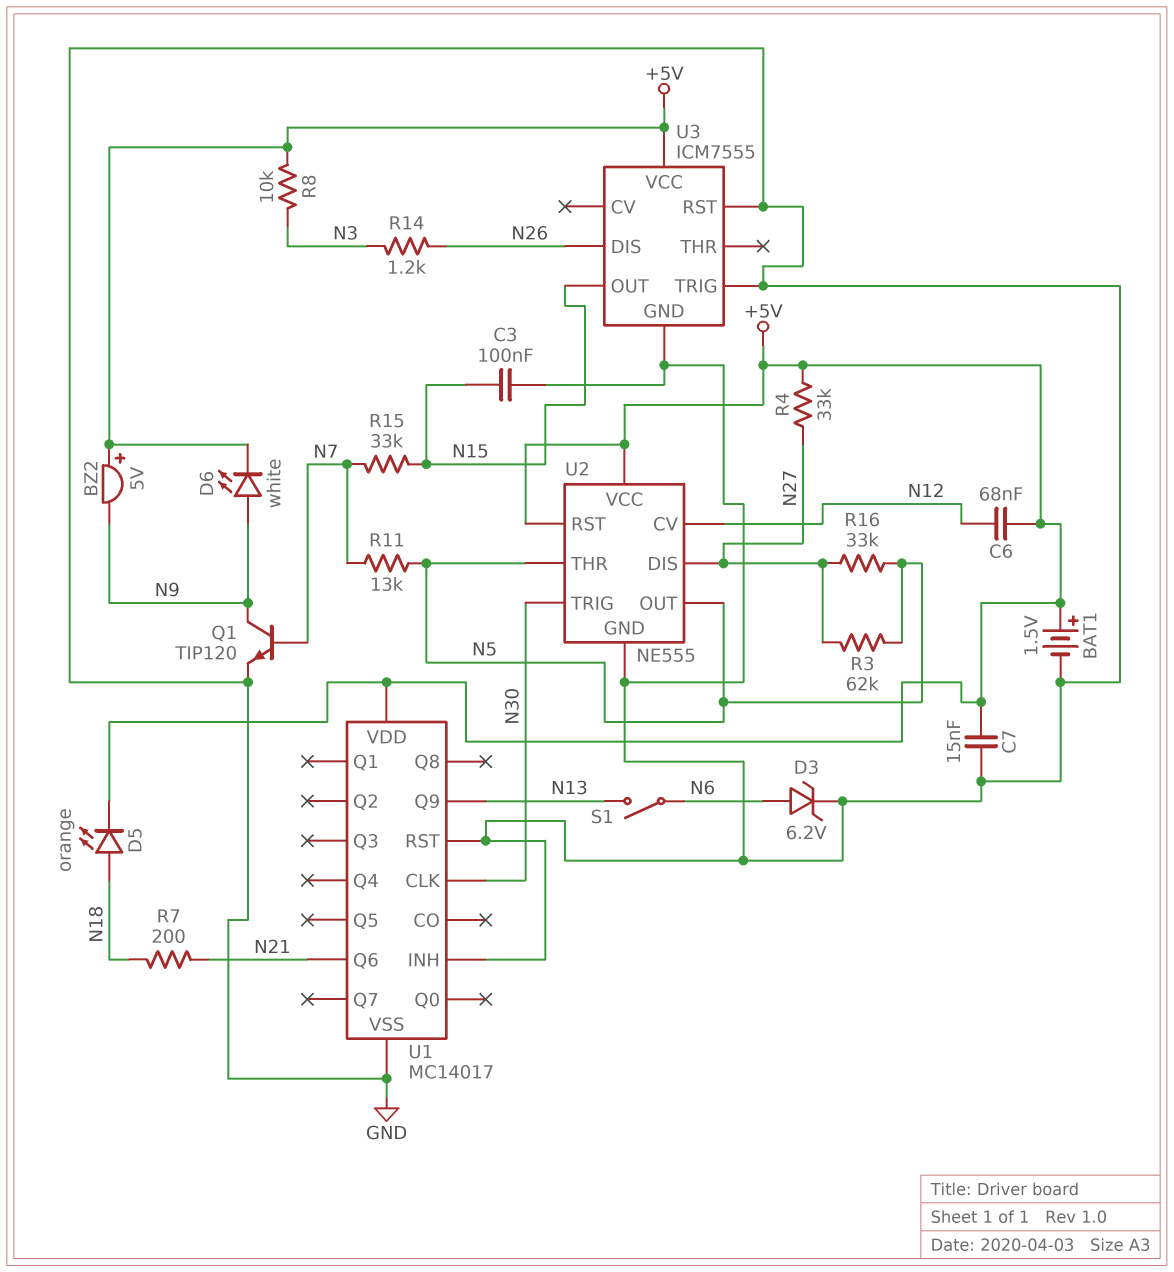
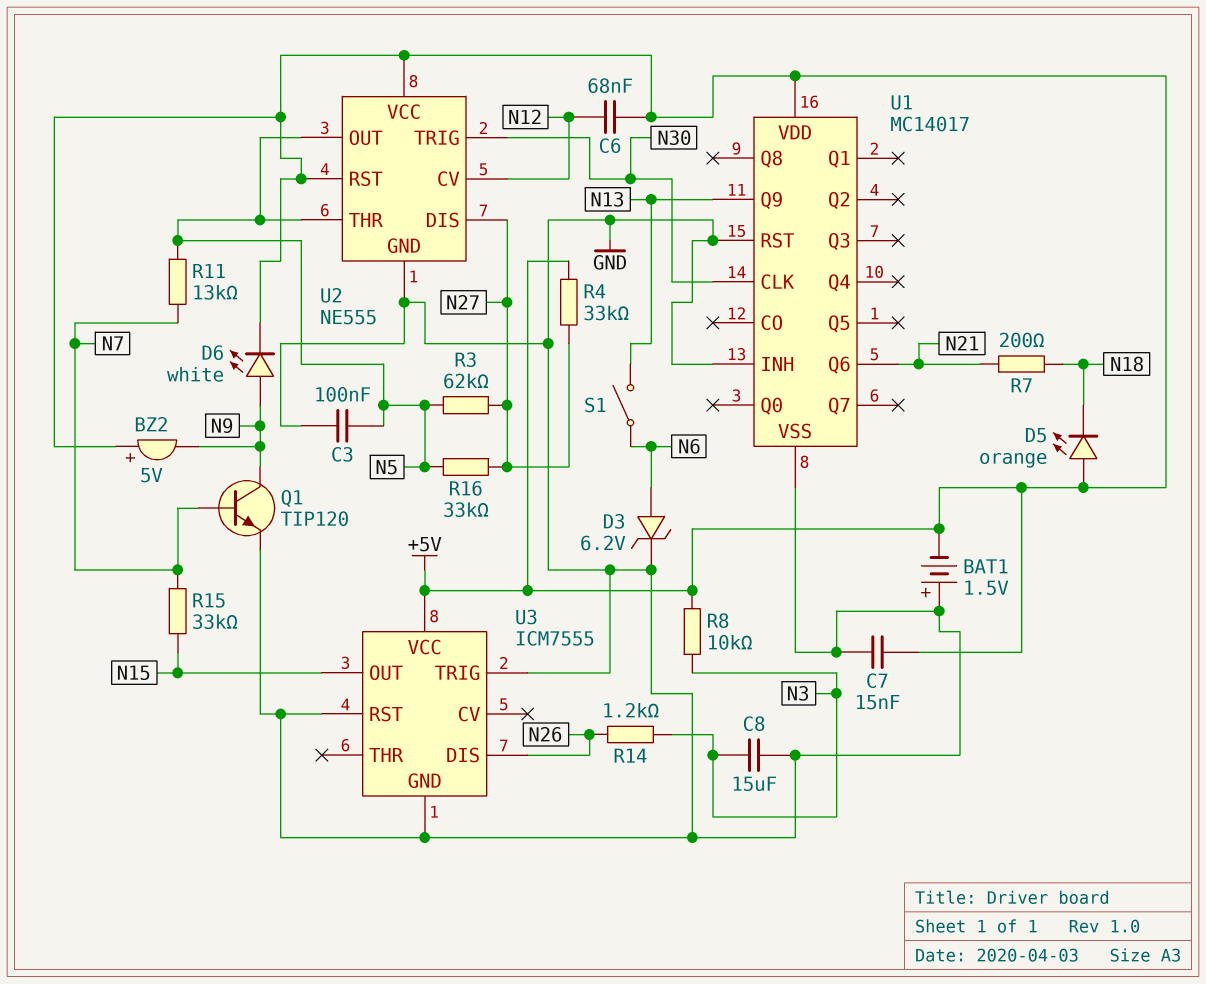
BAT1: 1.5V (plus +5V, minus GND) -> 1.5V (plus GND, minus +5V)
C3: 100nF (GND, N15) -> 100nF (GND, N5)
C8: none -> 15uF (GND, N3)
D5: LED orange (A N18, K +5V) -> LED orange (A +5V, K N18)

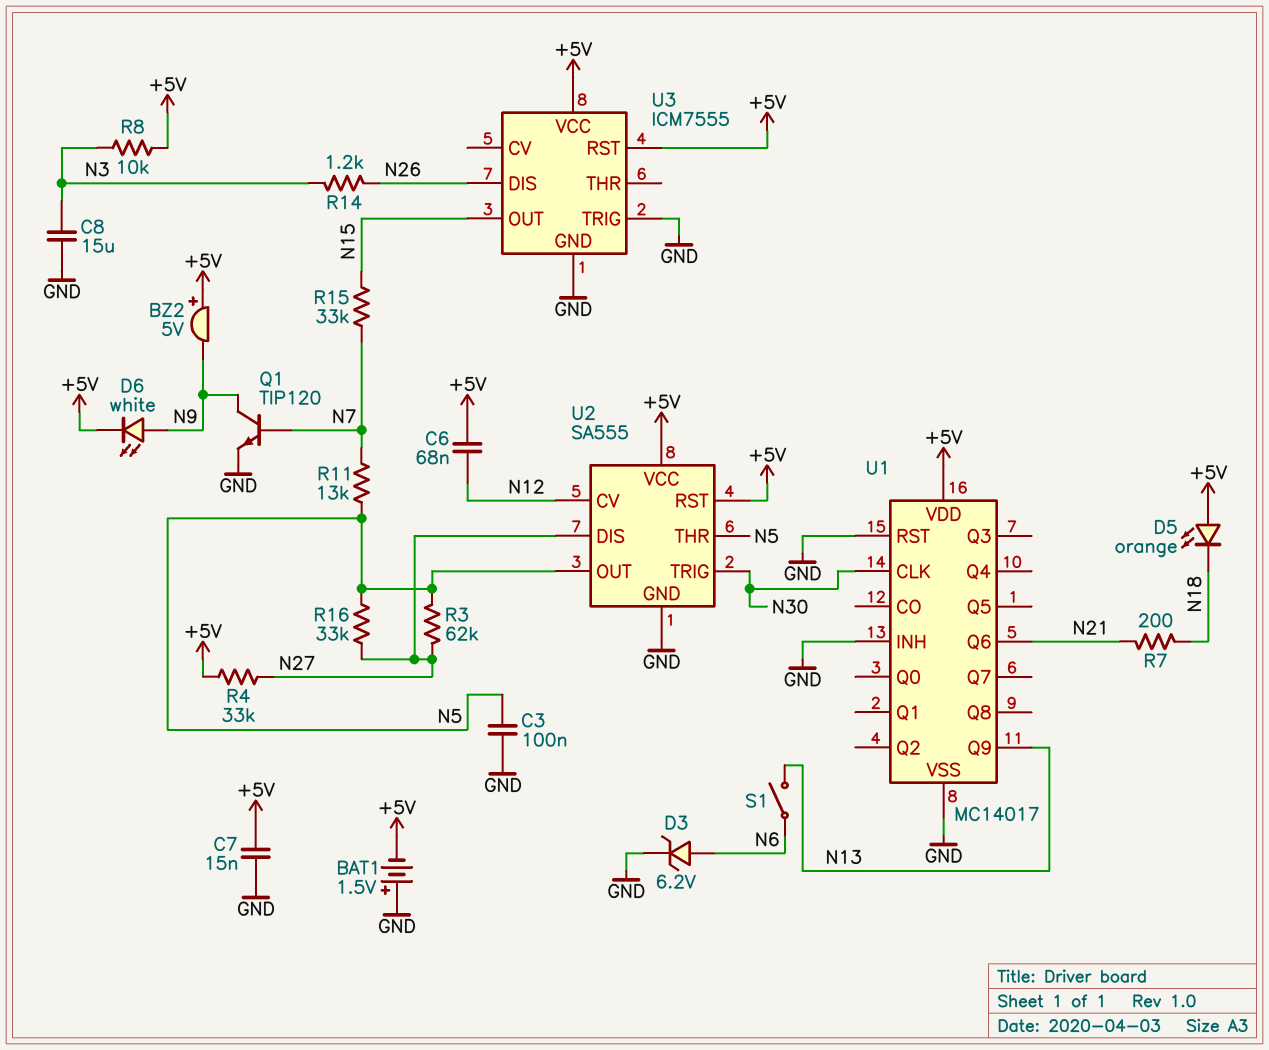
U2: NE555 -> SA555
U3 pin RST: GND -> +5V

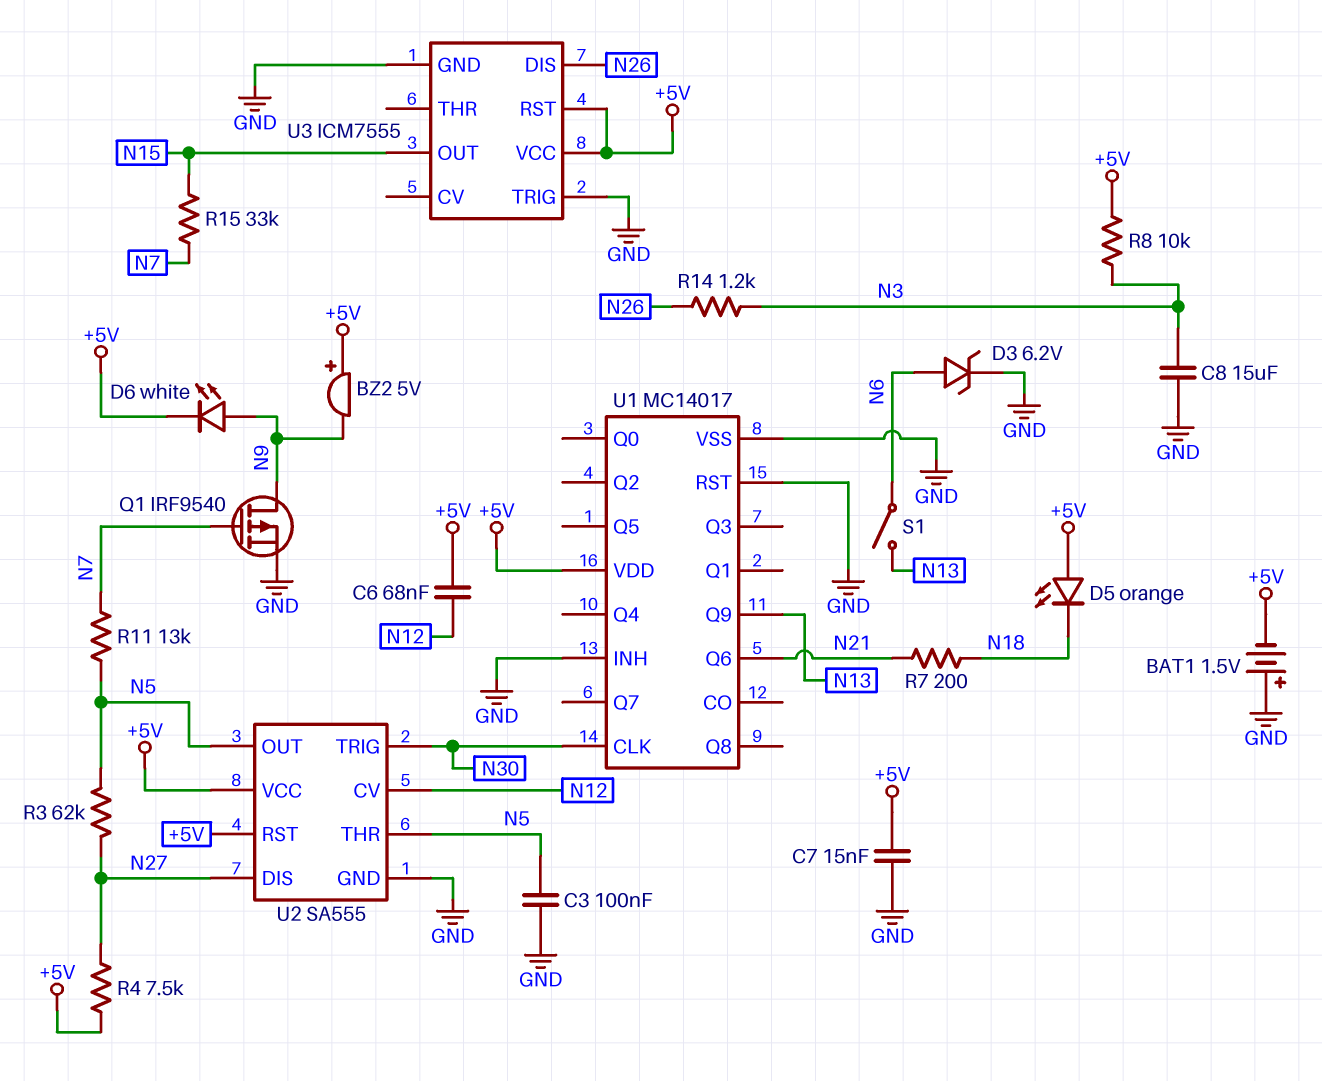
Q1: NPN TIP120 (B N7, C N9, E GND) -> PMOS IRF9540 (G N7, D N9, S GND)
R4: 33k (+5V, N27) -> 7.5k (+5V, N27)
R16: 33k (N5, N27) -> none

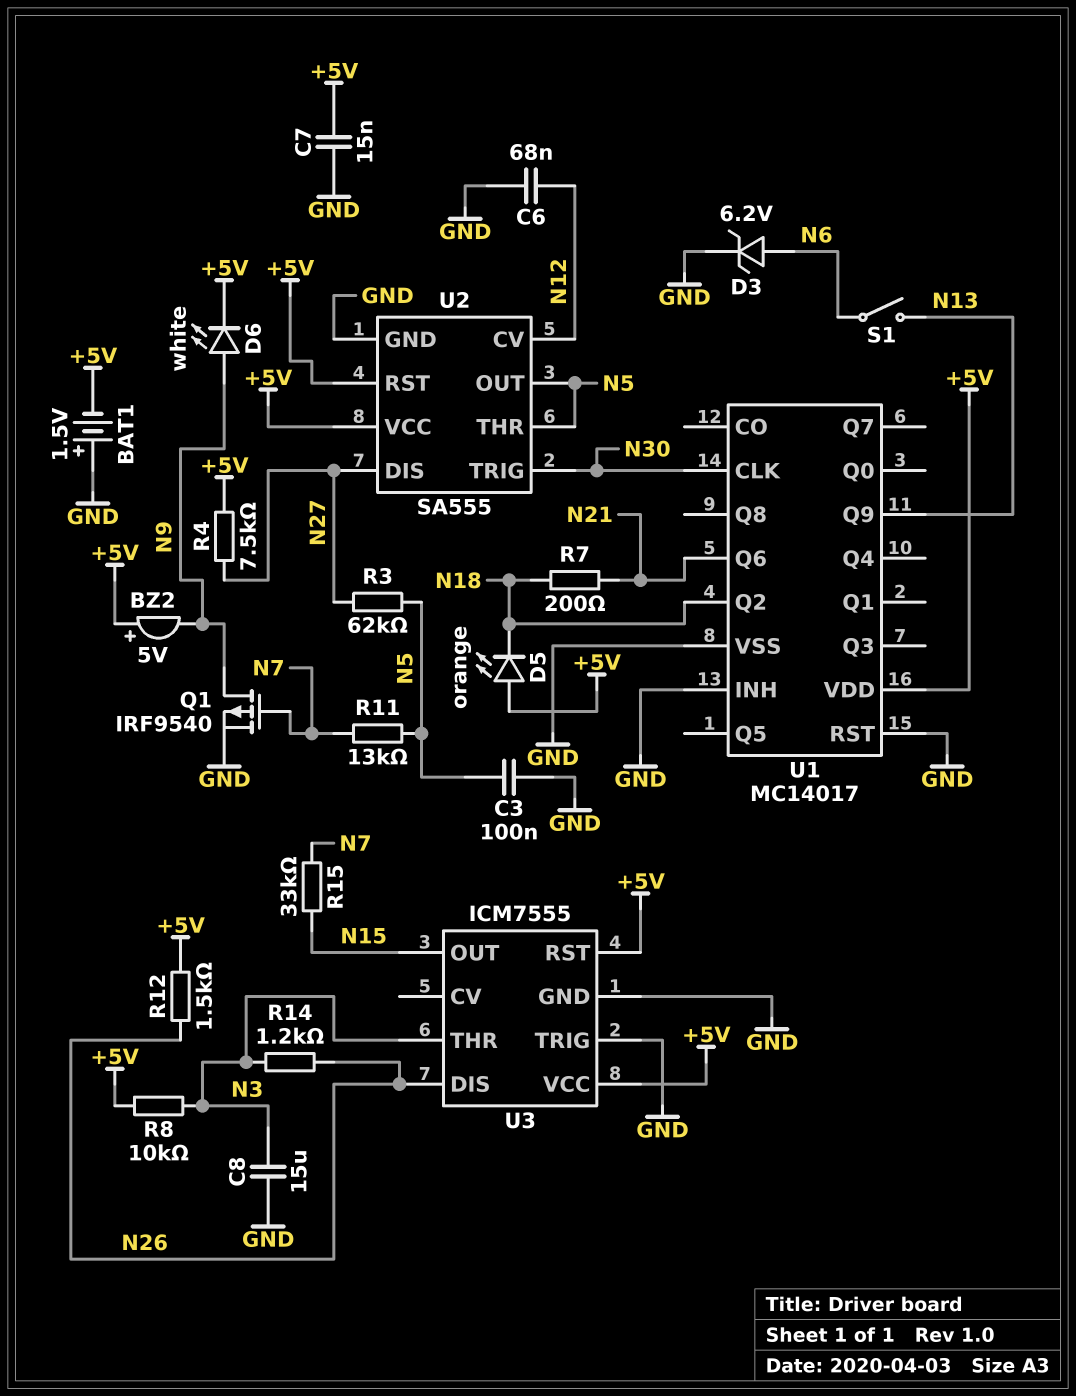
C6: 68nF (+5V, N12) -> 68nF (GND, N12)
R12: none -> 1.5k (+5V, N26)
U1 pin Q2: none -> N18
U3 pin THR: none -> N3

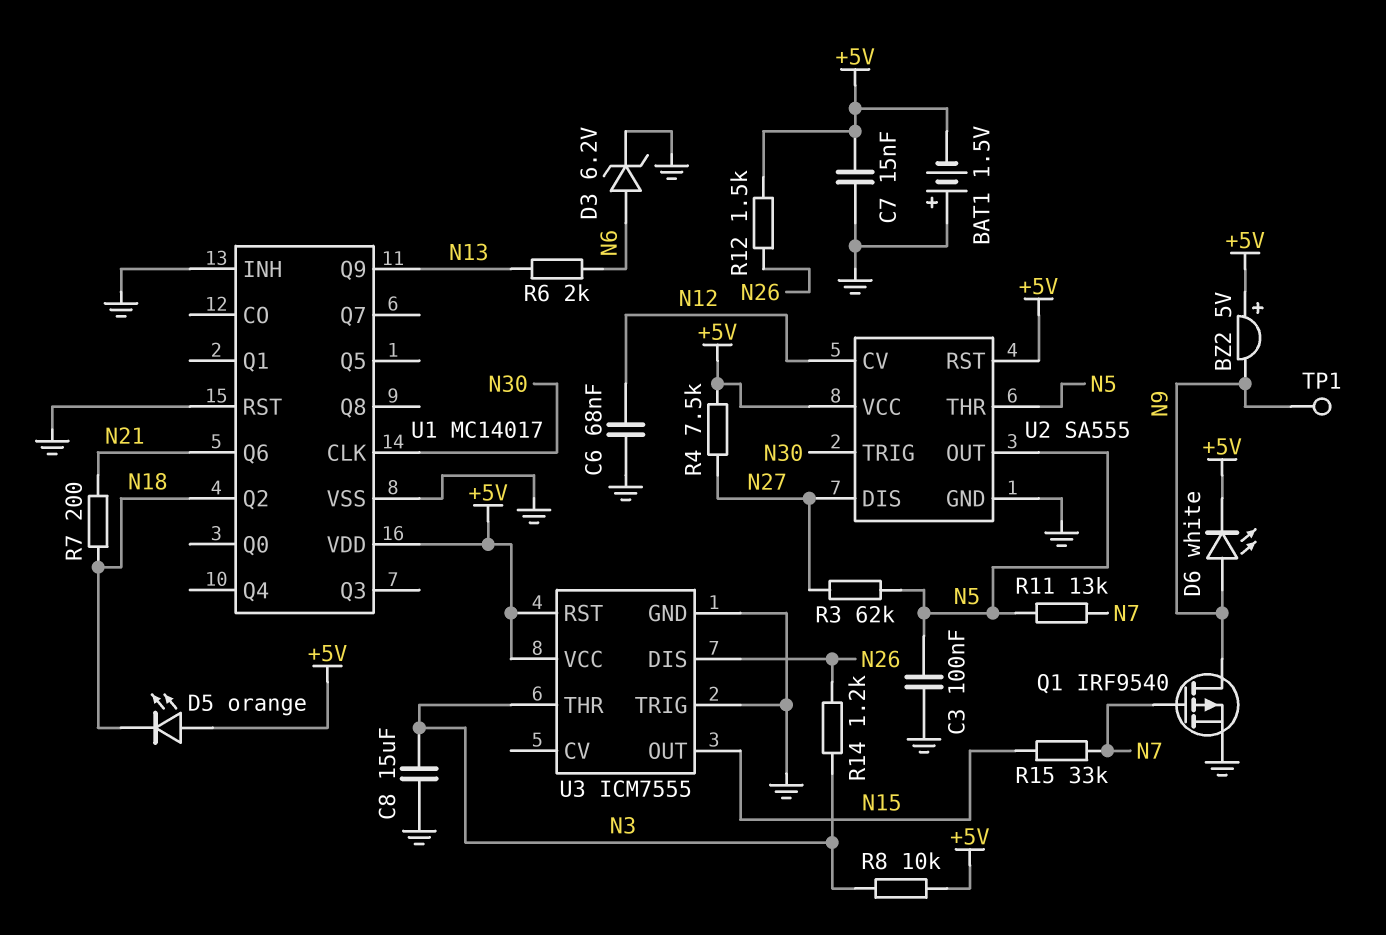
R6: none -> 2k (N6, N13)
S1: switch (N6, N13) -> none
TP1: none -> test point (N9)

